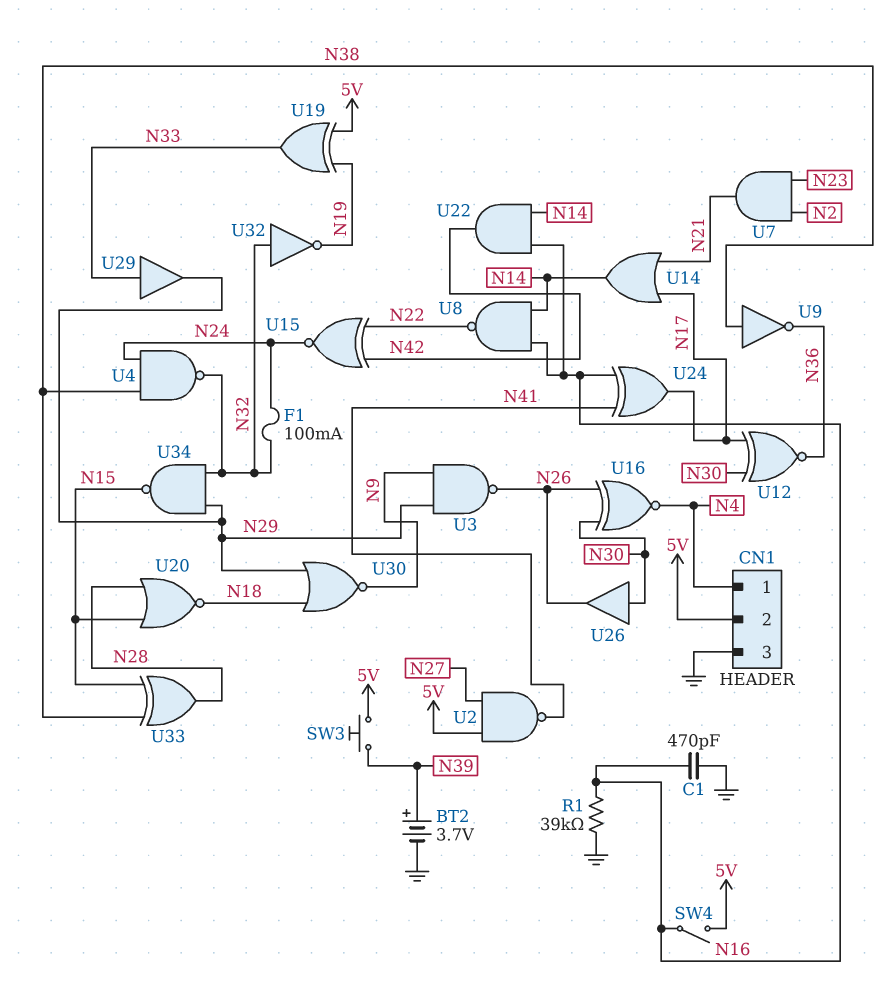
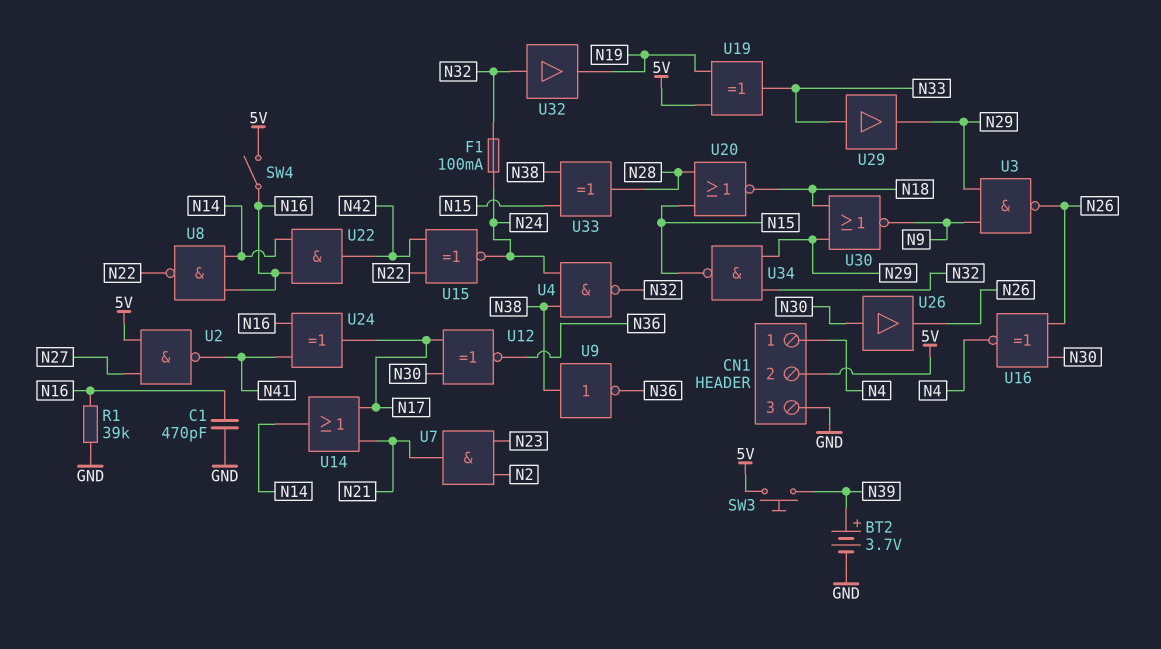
U32: NOT (in N32, out N19) -> buffer (in N32, out N19)

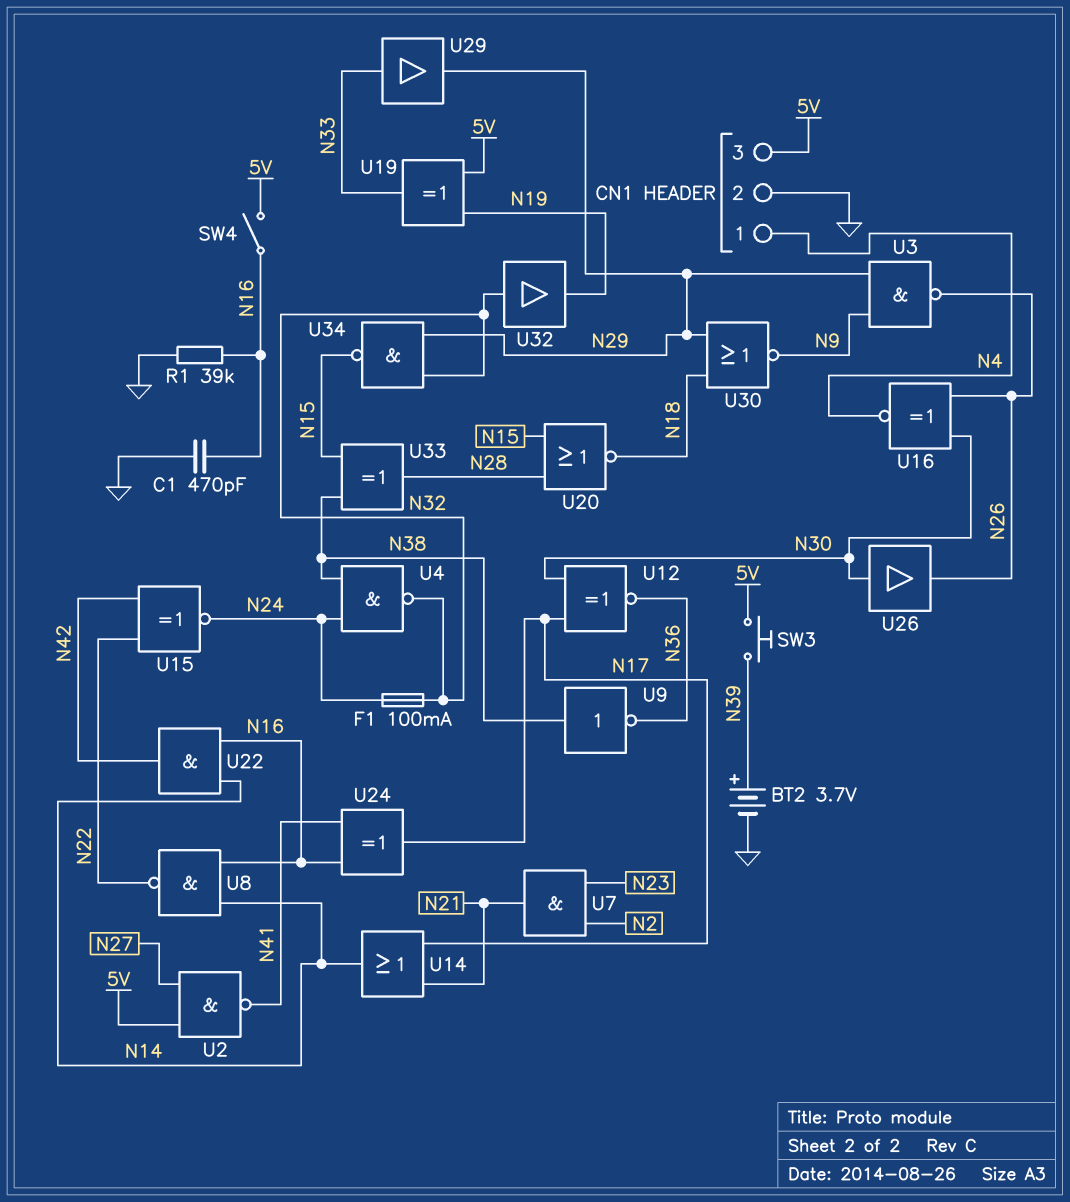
CN1 pin 2: 5V -> GND
CN1 pin 3: GND -> 5V

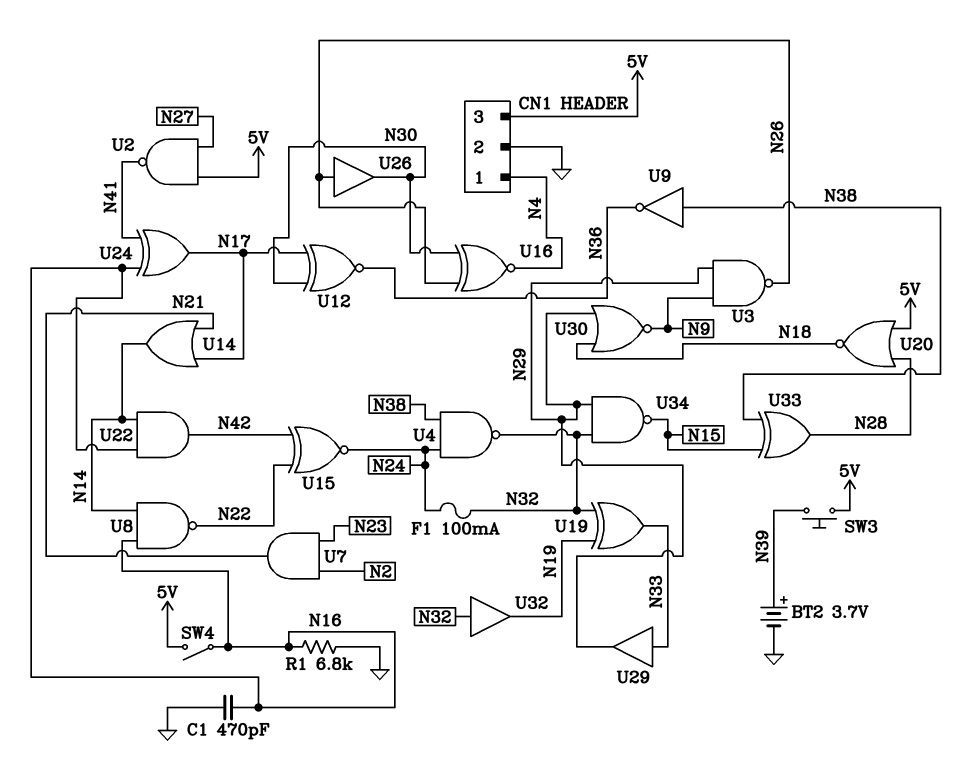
R1: 39k (GND, N16) -> 6.8k (GND, N16)
U19: XOR (in 5V, in N19, out N33) -> XOR (in N19, in N32, out N33)
U20: NOR (in N15, in N28, out N18) -> NOR (in 5V, in N28, out N18)
U26: buffer (in N30, out N26) -> buffer (in N26, out N30)

